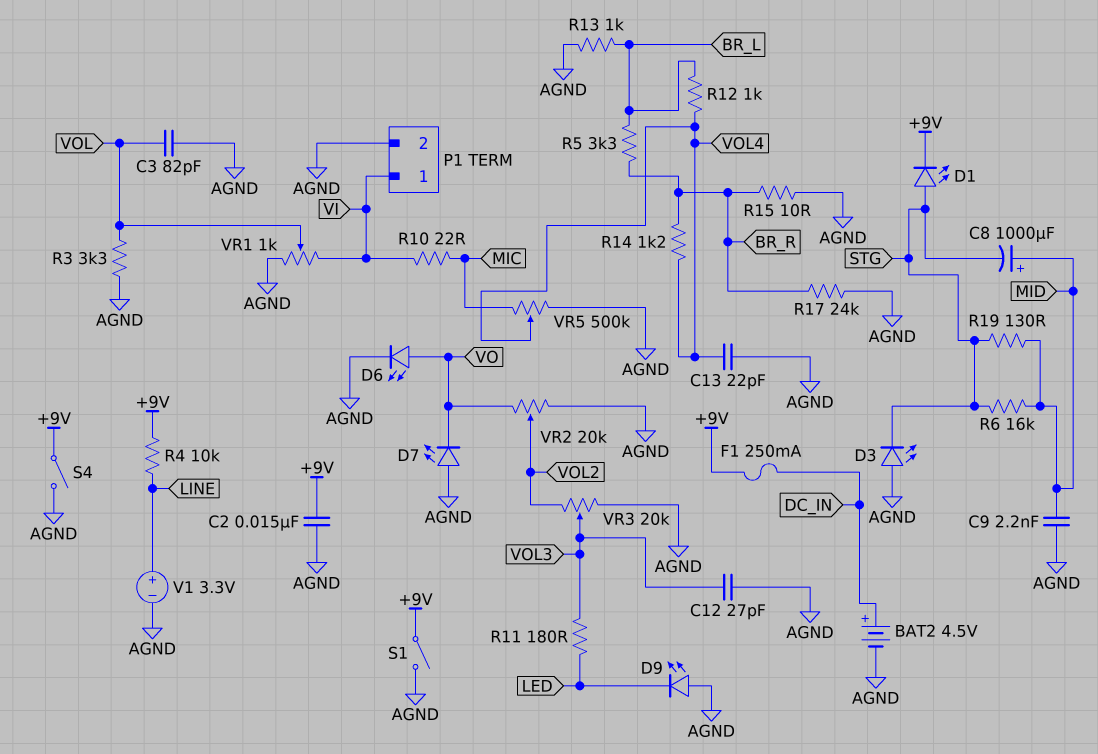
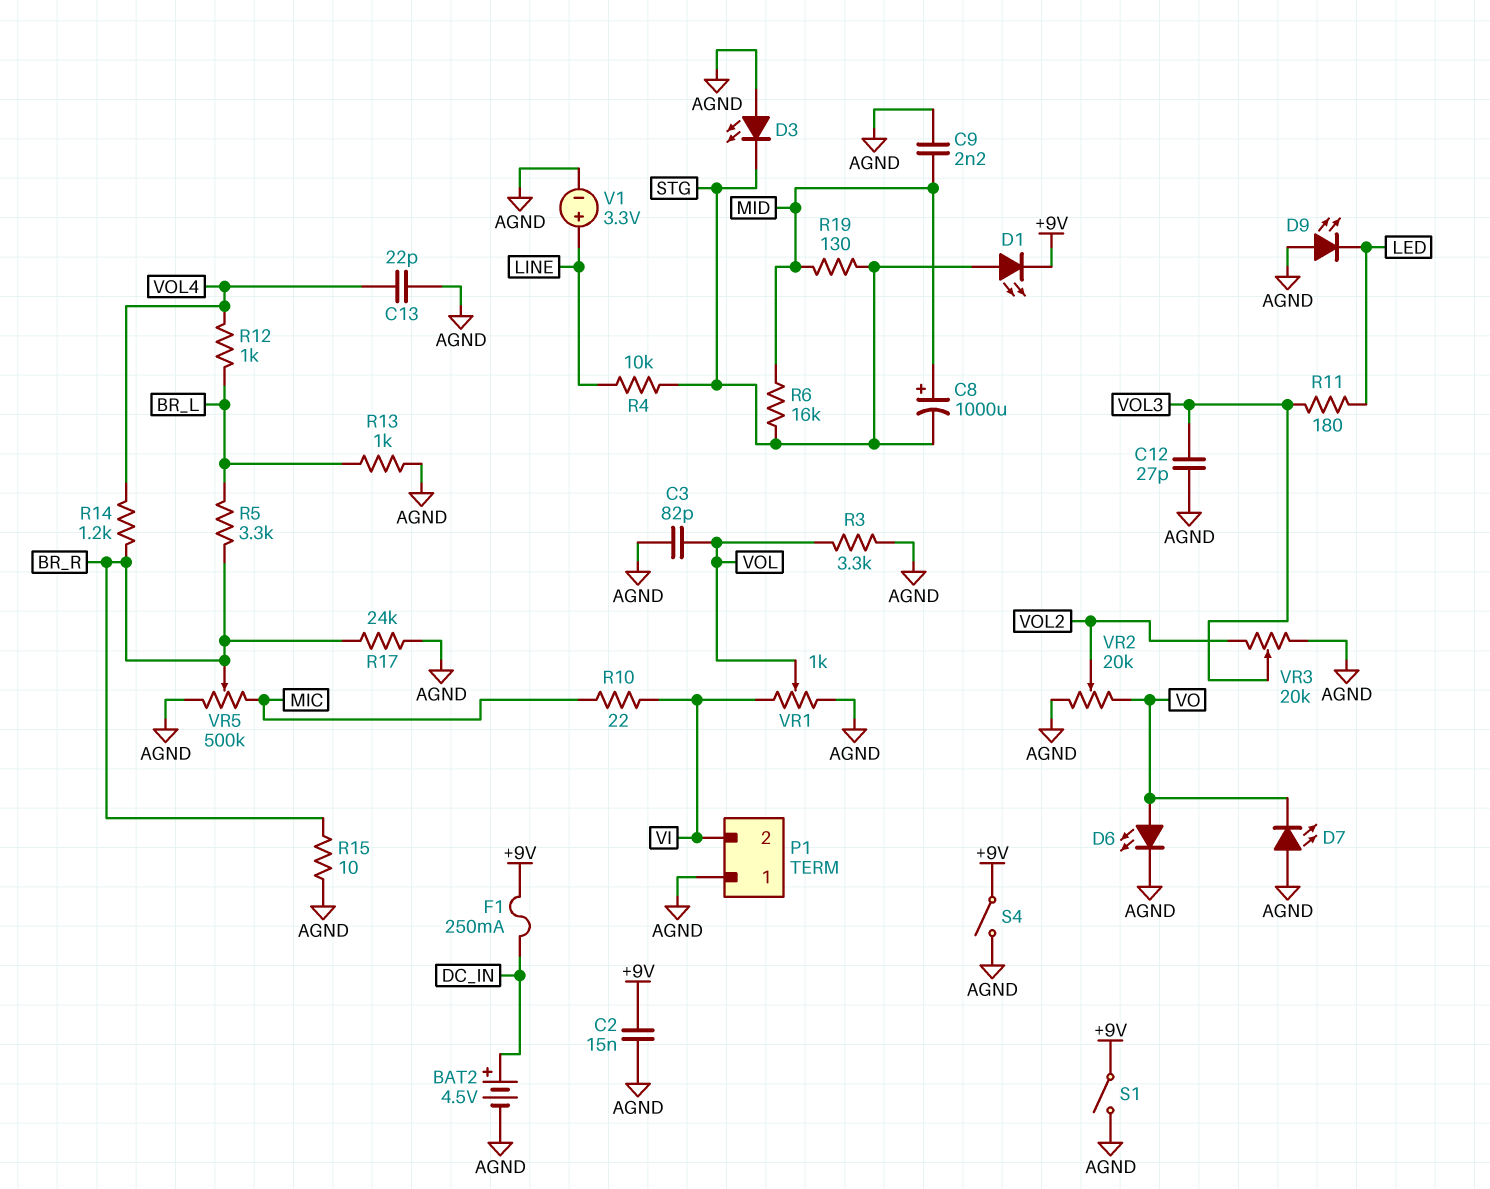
P1 pin 1: VI -> AGND
P1 pin 2: AGND -> VI
R4: 10k (+9V, LINE) -> 10k (LINE, STG)
VR5: 500k (AGND, MIC, wiper VOL4) -> 500k (AGND, MIC, wiper BR_R)

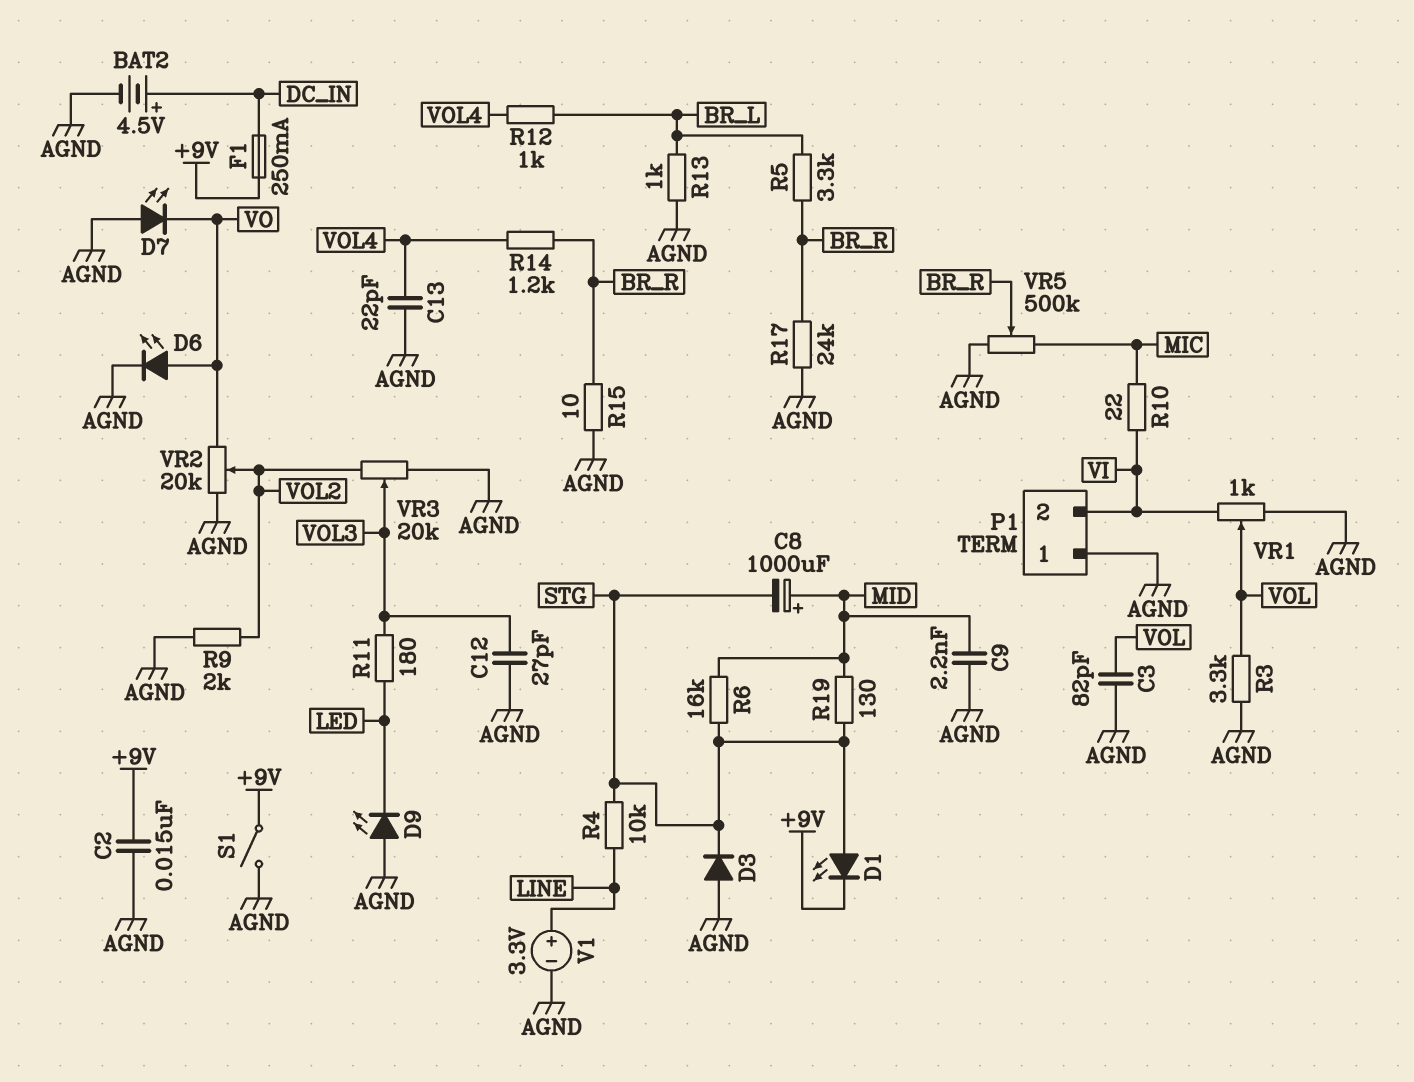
D3: LED (A AGND, K STG) -> diode (A AGND, K STG)
R9: none -> 2k (AGND, VOL2)
S4: switch (+9V, AGND) -> none

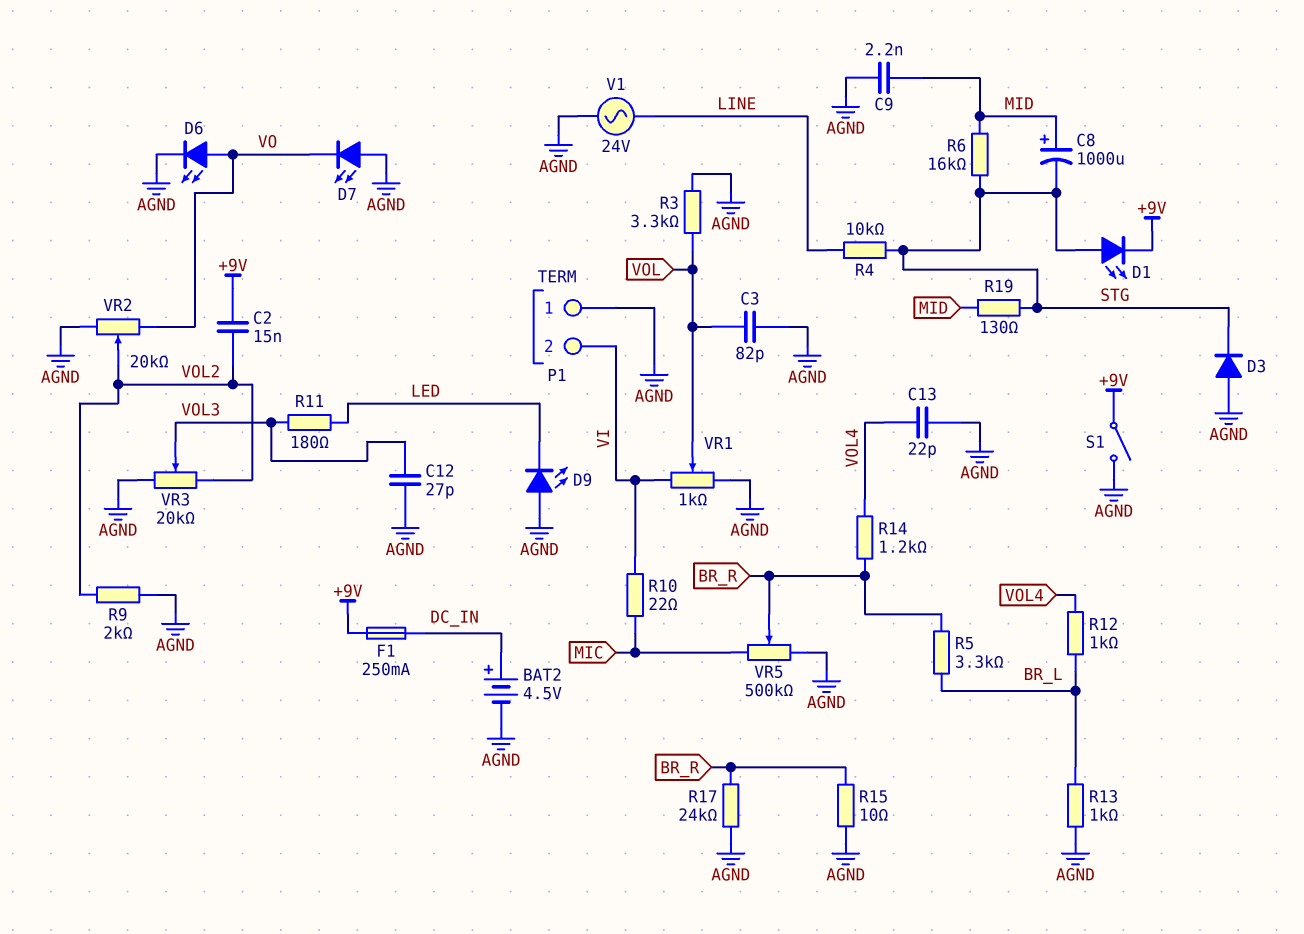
C2: 15nF (+9V, AGND) -> 15nF (+9V, VOL2)
V1: 3.3V (plus LINE, minus AGND) -> AC 24V (AGND, LINE)

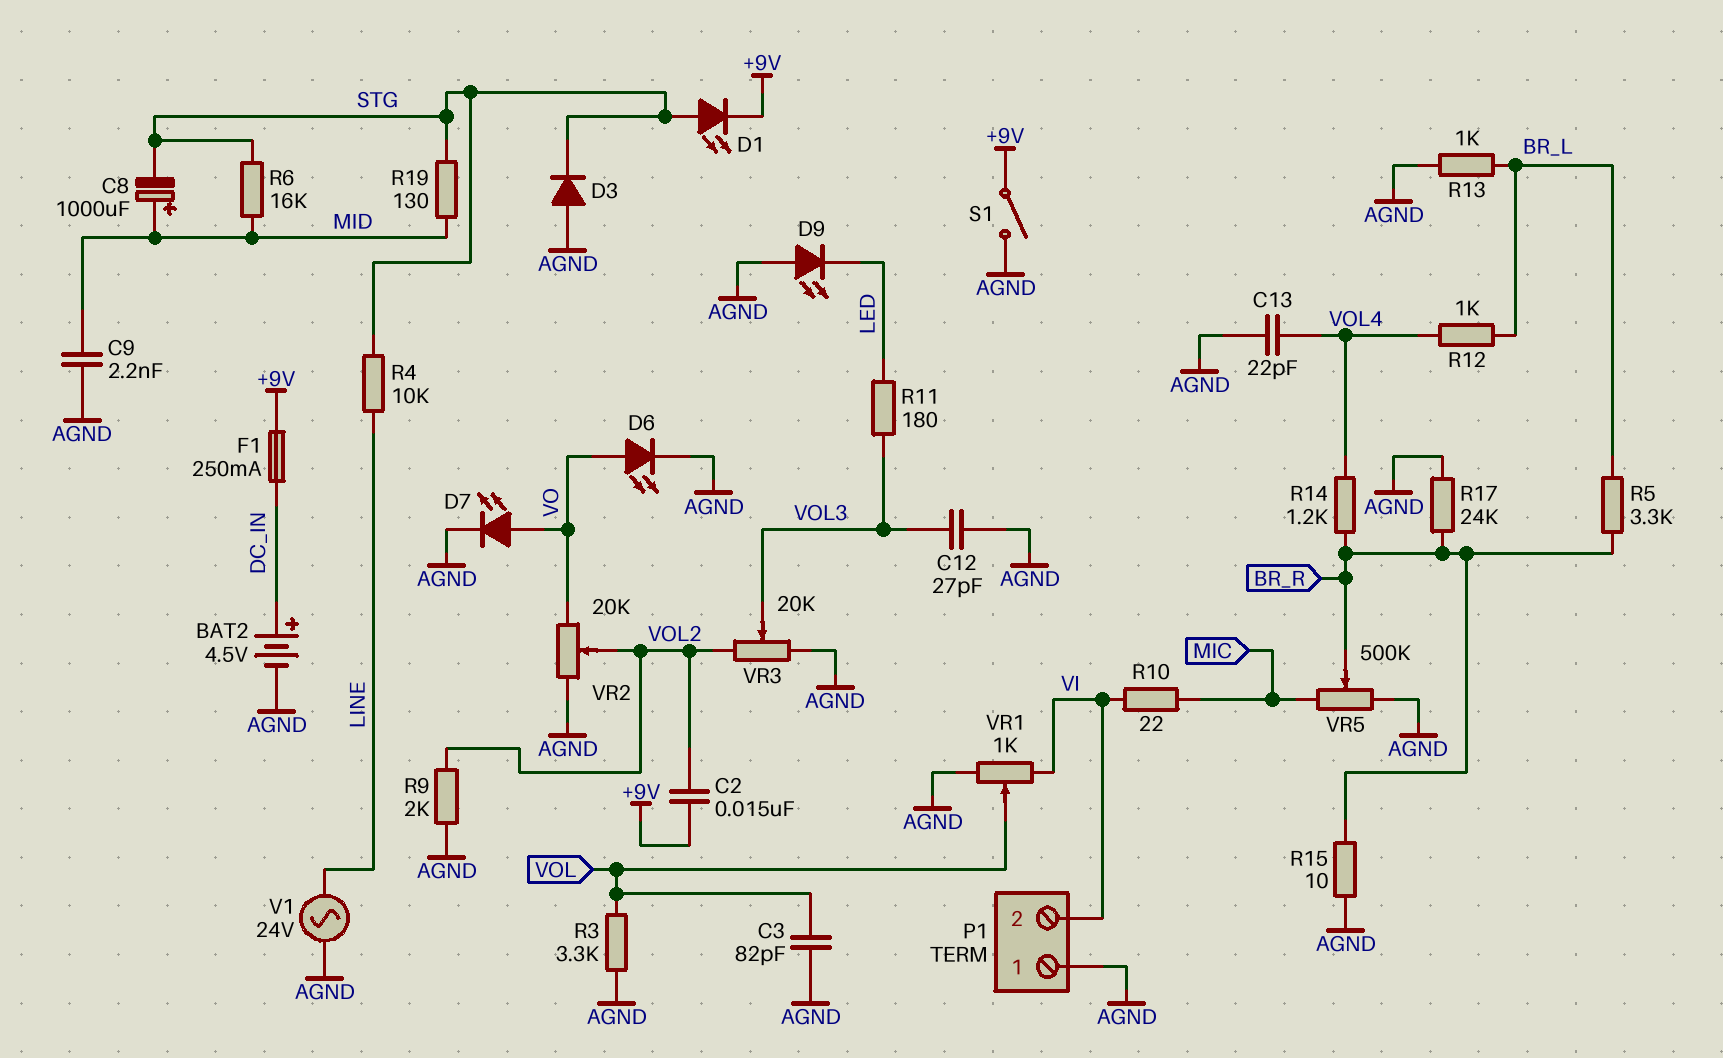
D7: LED (A AGND, K VO) -> LED (A VO, K AGND)

